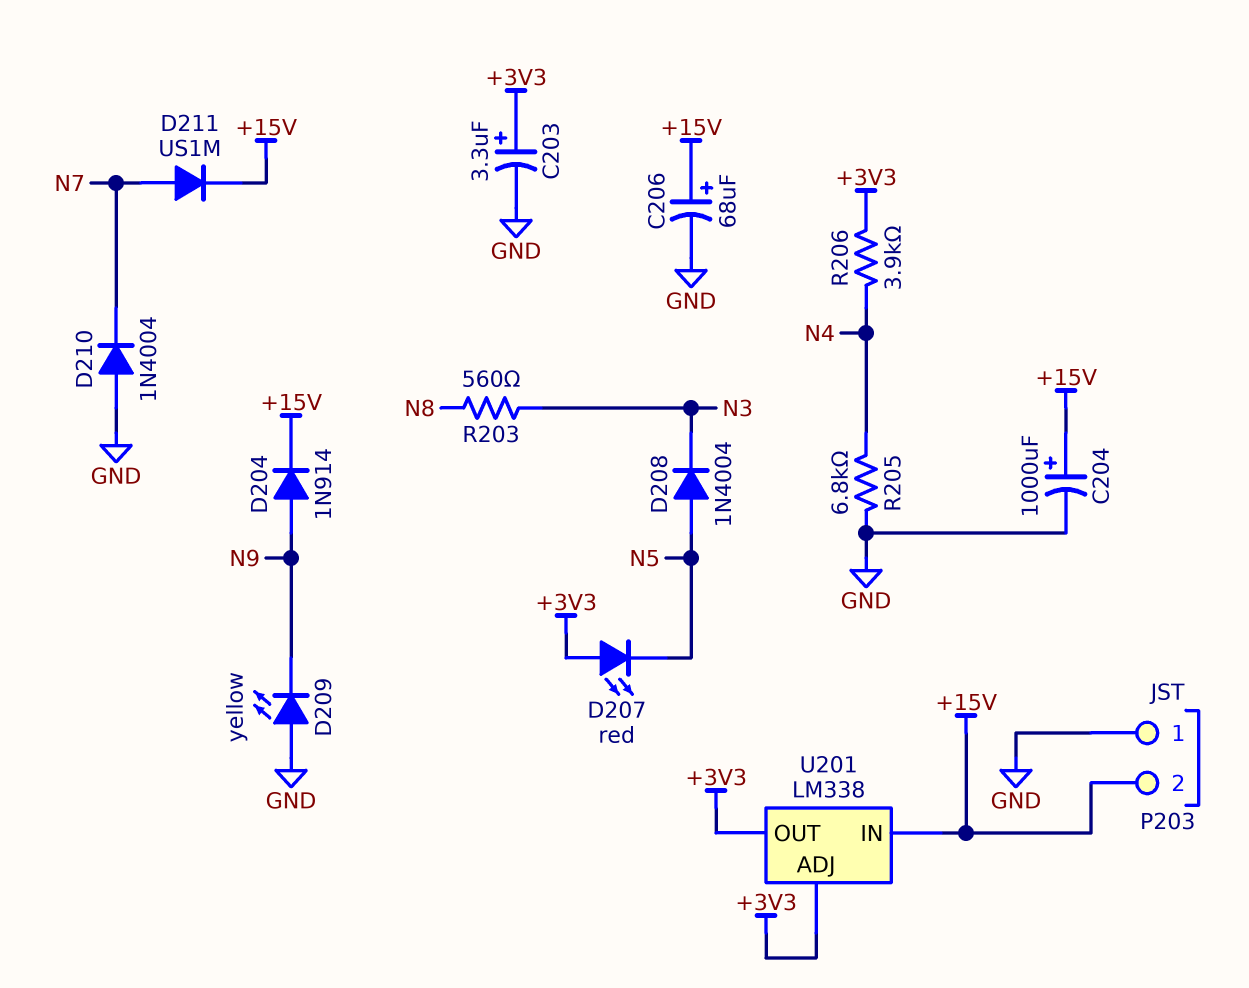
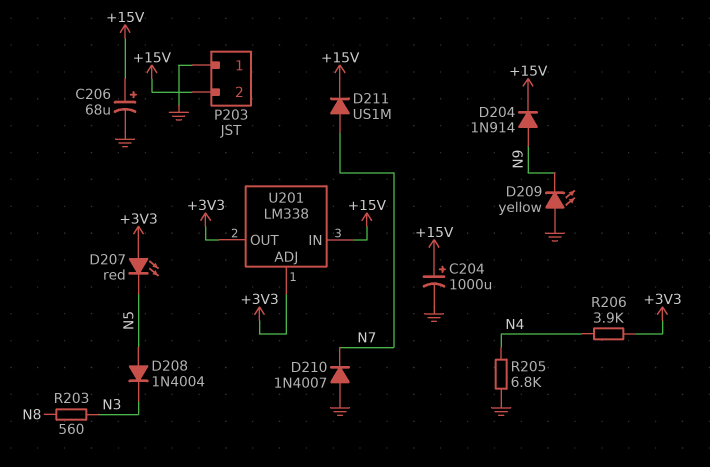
C203: 3.3uF (plus +3V3, minus GND) -> none
D210: diode 1N4004 (A GND, K N7) -> diode 1N4007 (A GND, K N7)

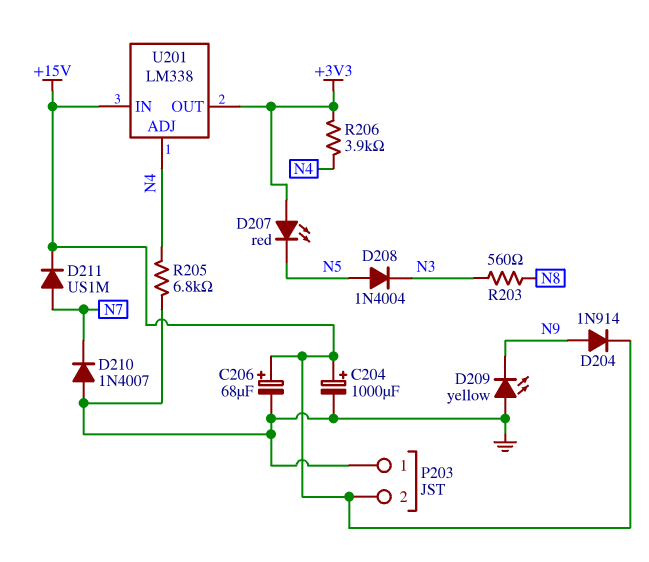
U201 pin ADJ: +3V3 -> N4

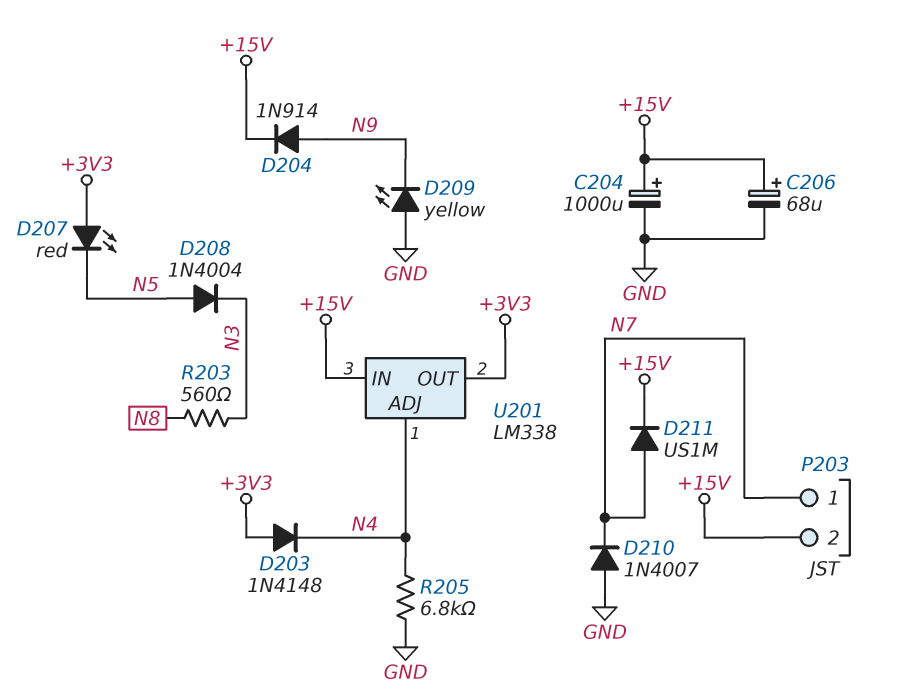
D203: none -> diode 1N4148 (A +3V3, K N4)
P203 pin 1: GND -> N7
R206: 3.9k (+3V3, N4) -> none

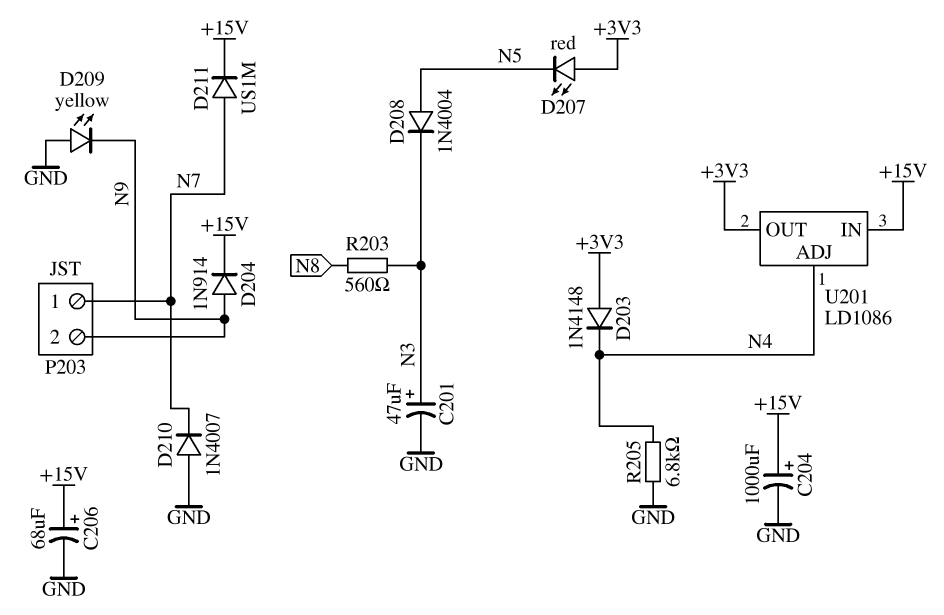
C201: none -> 47uF (plus N3, minus GND)
P203 pin 2: +15V -> N9
U201: LM338 -> LD1086

